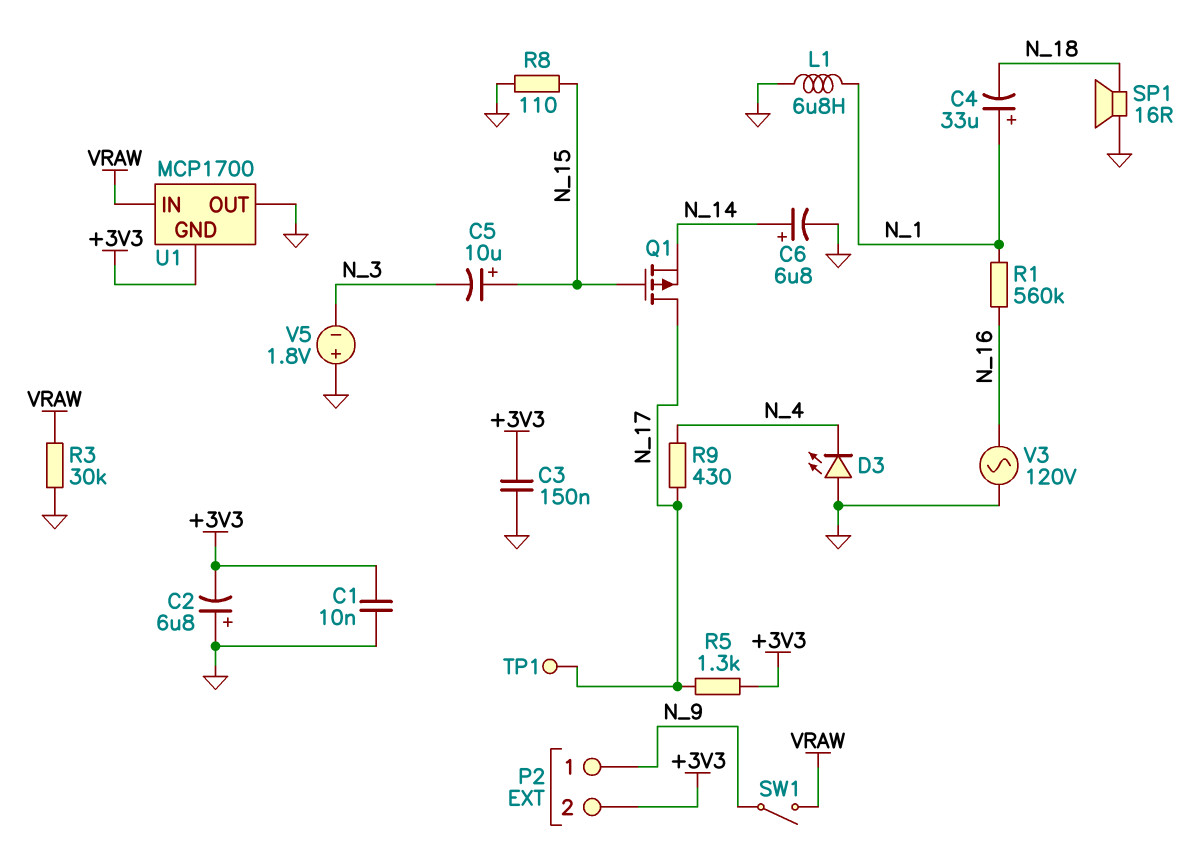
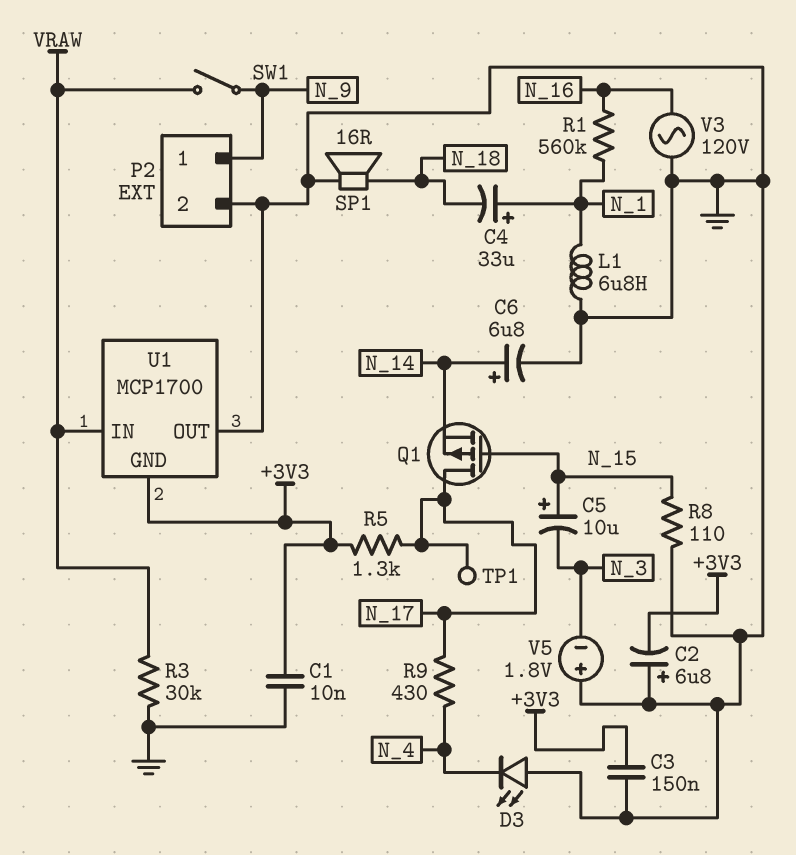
P2 pin 2: +3V3 -> GND

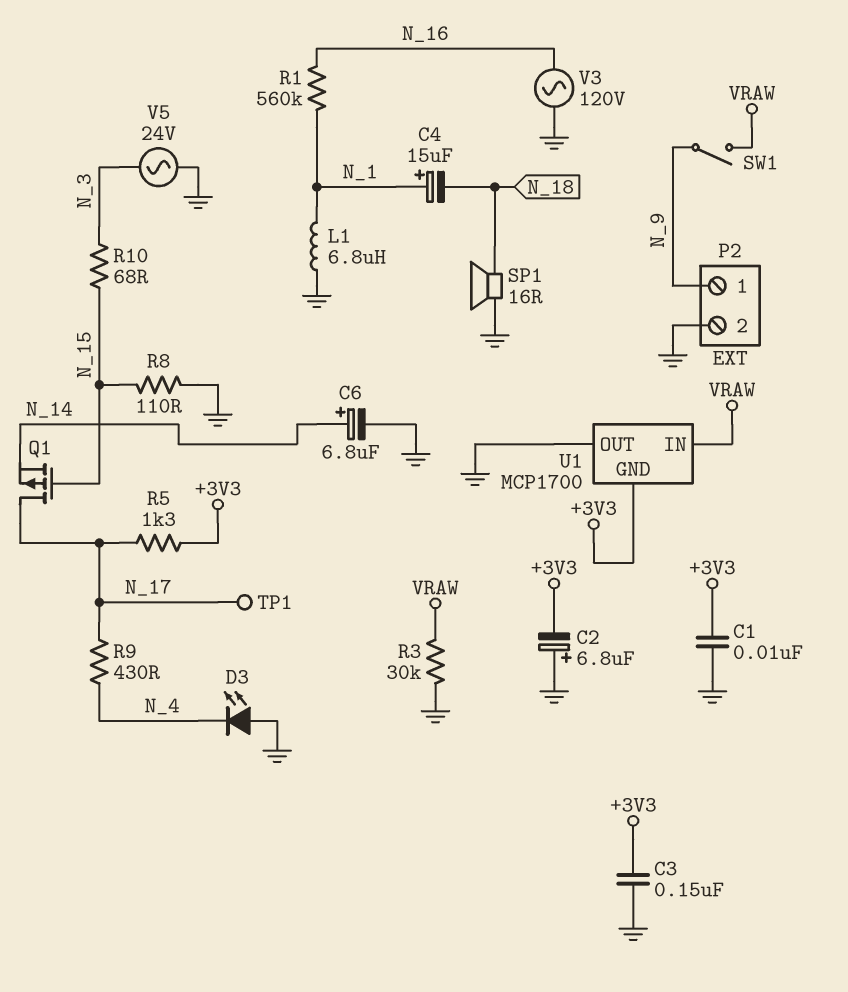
C4: 33uF (plus N_1, minus N_18) -> 15uF (plus N_1, minus N_18)
C5: 10uF (plus N_15, minus N_3) -> none
R10: none -> 68 (N_3, N_15)
V5: 1.8V (plus GND, minus N_3) -> AC 24V (GND, N_3)

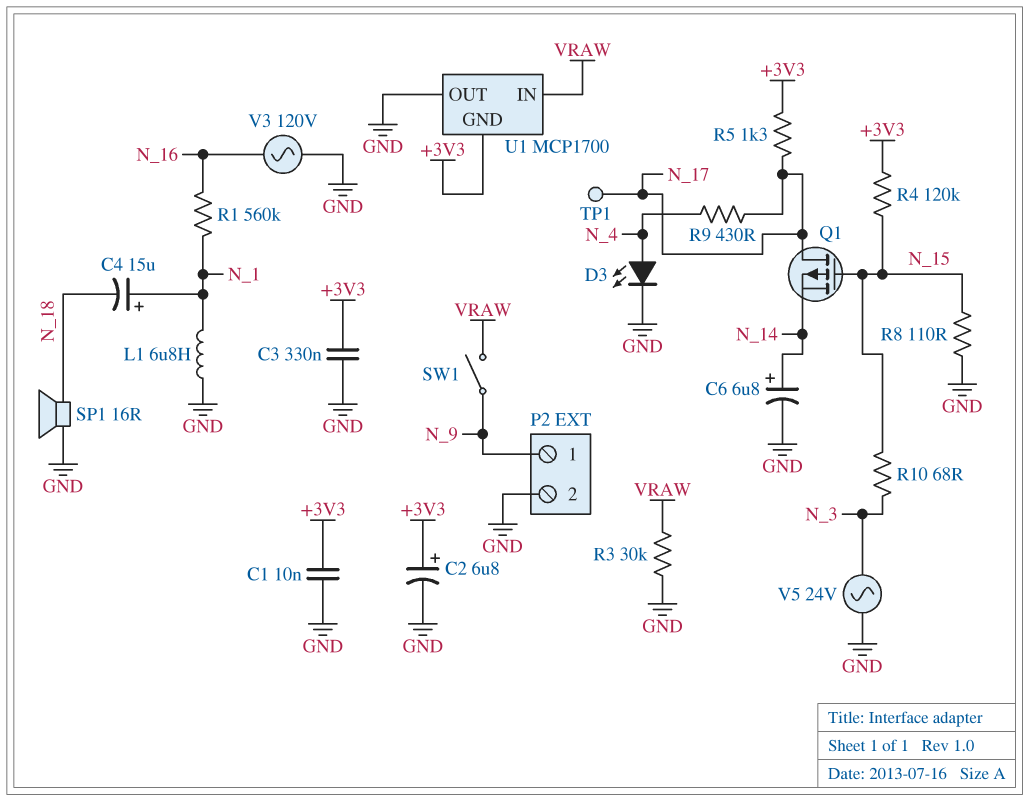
C2: 6.8uF (plus GND, minus +3V3) -> 6.8uF (plus +3V3, minus GND)
C3: 150nF (+3V3, GND) -> 330nF (+3V3, GND)
D3: LED (A GND, K N_4) -> LED (A N_4, K GND)
R4: none -> 120k (+3V3, N_15)

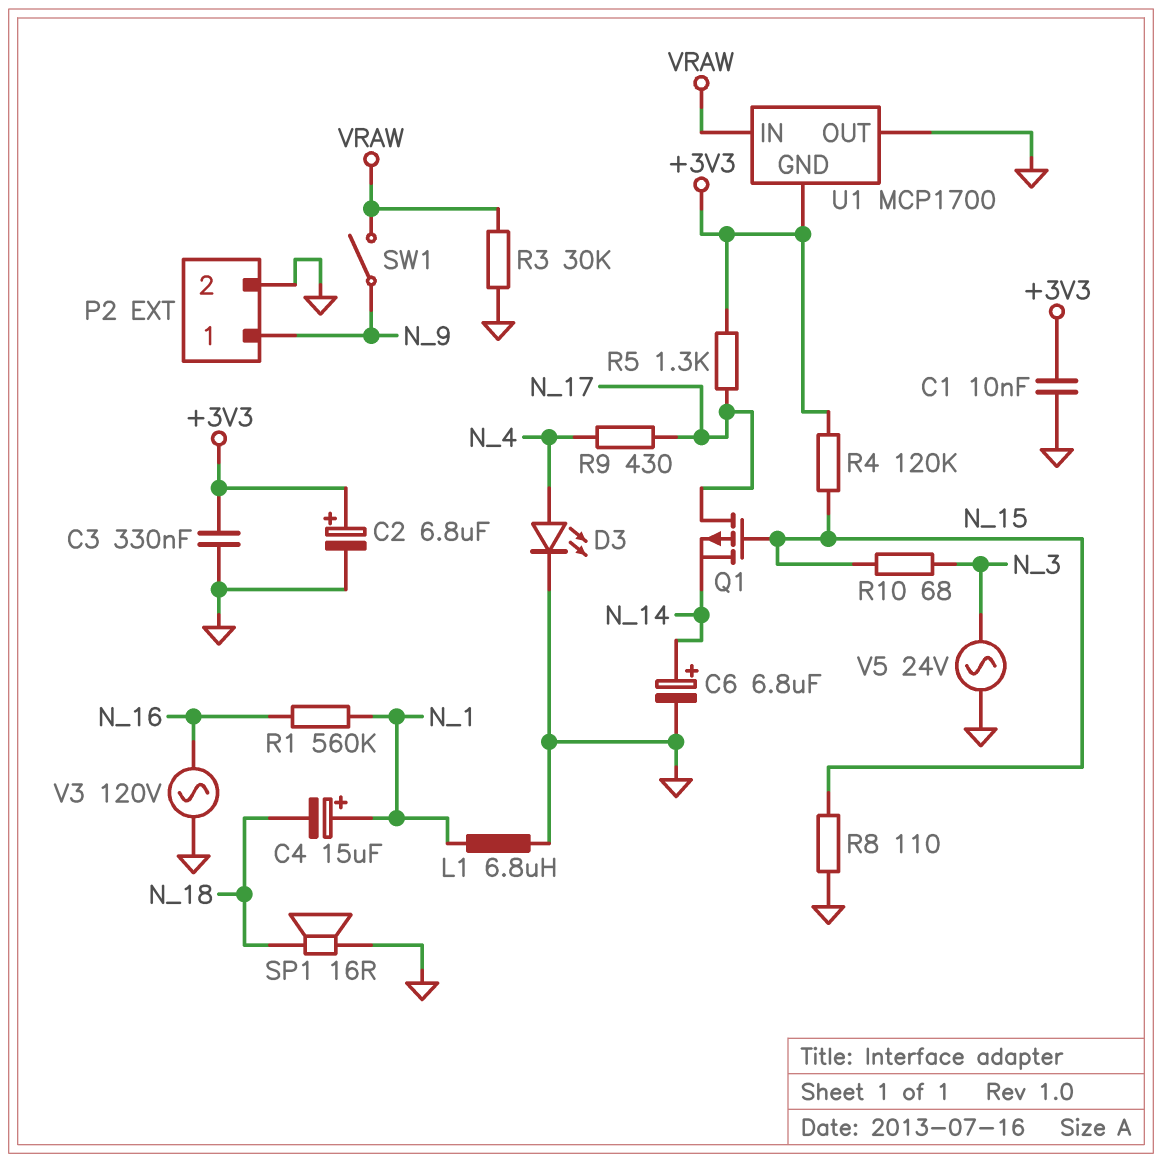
TP1: test point (N_17) -> none

